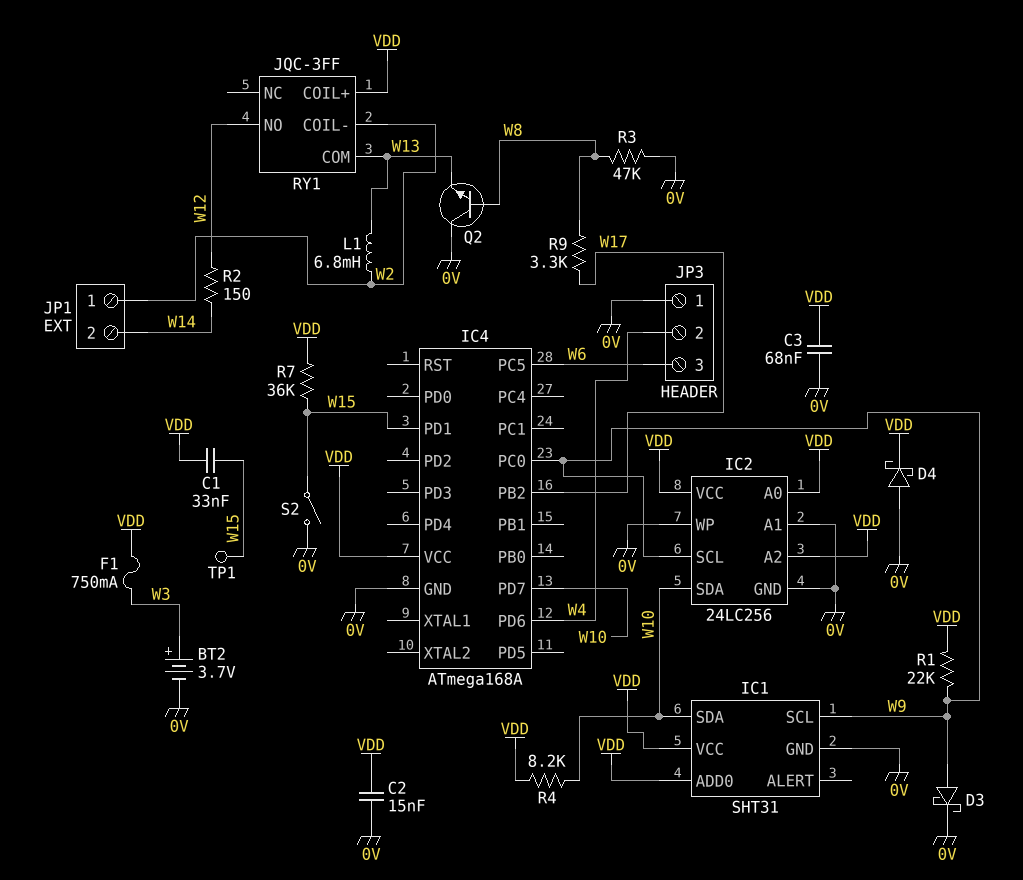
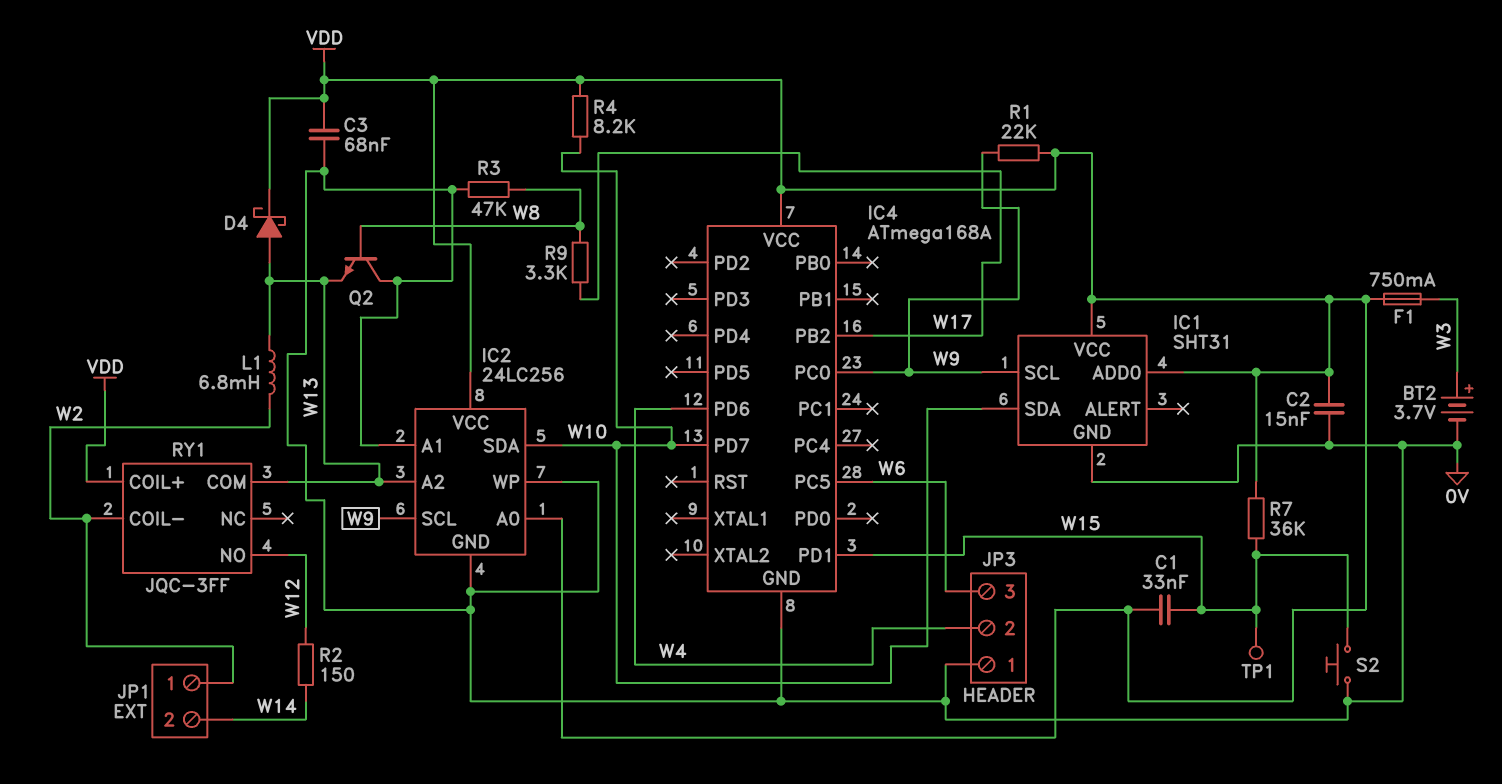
D3: schottky (A W9, K 0V) -> none
D4: schottky (A 0V, K VDD) -> schottky (A W13, K VDD)
IC2 pin A2: VDD -> W13
S2: switch (0V, W15) -> button (0V, W15)

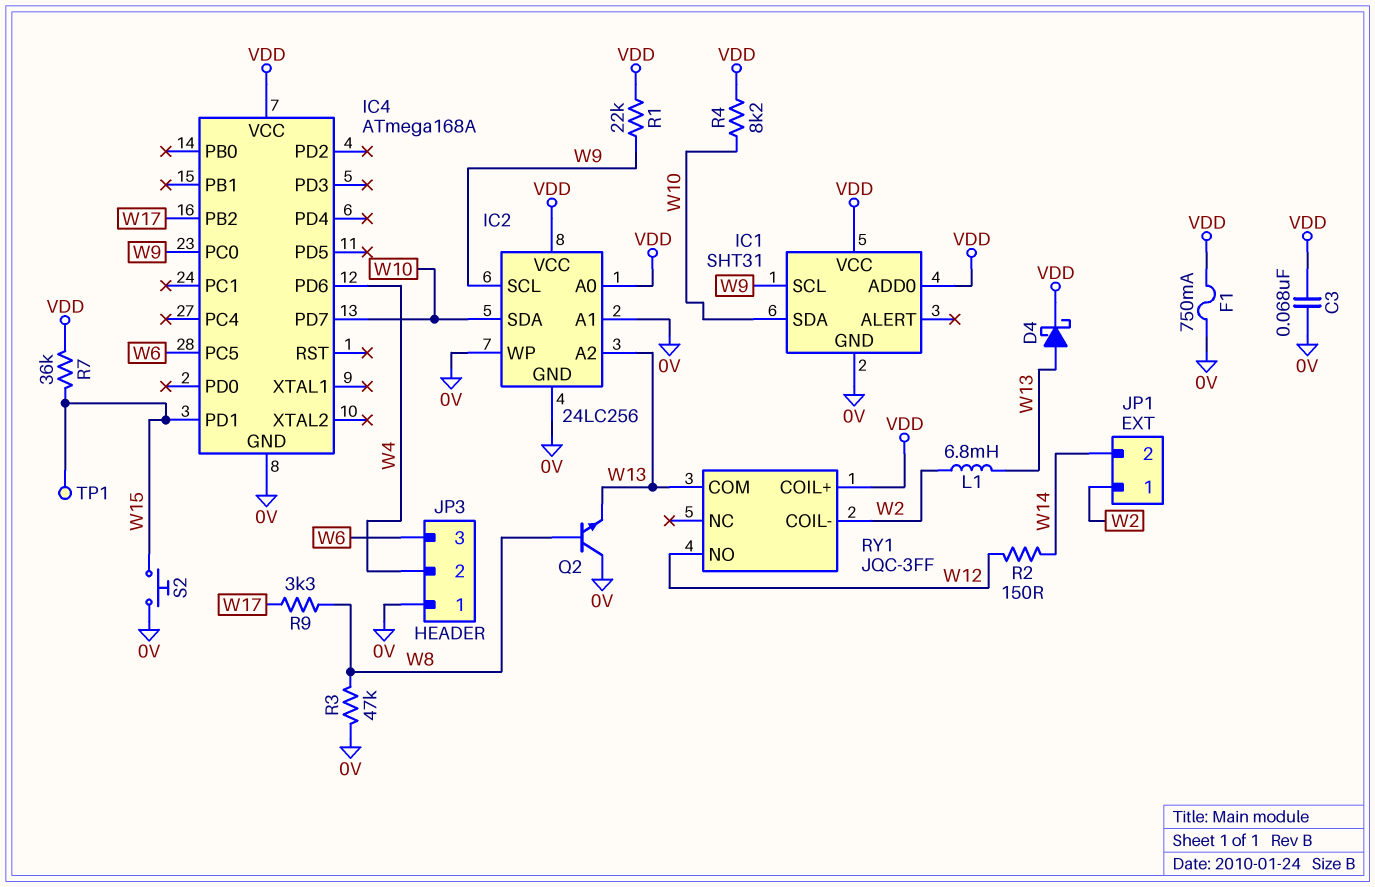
BT2: 3.7V (plus W3, minus 0V) -> none
C1: 33nF (VDD, W15) -> none
C2: 15nF (0V, VDD) -> none
F1: 750mA (VDD, W3) -> 750mA (0V, VDD)

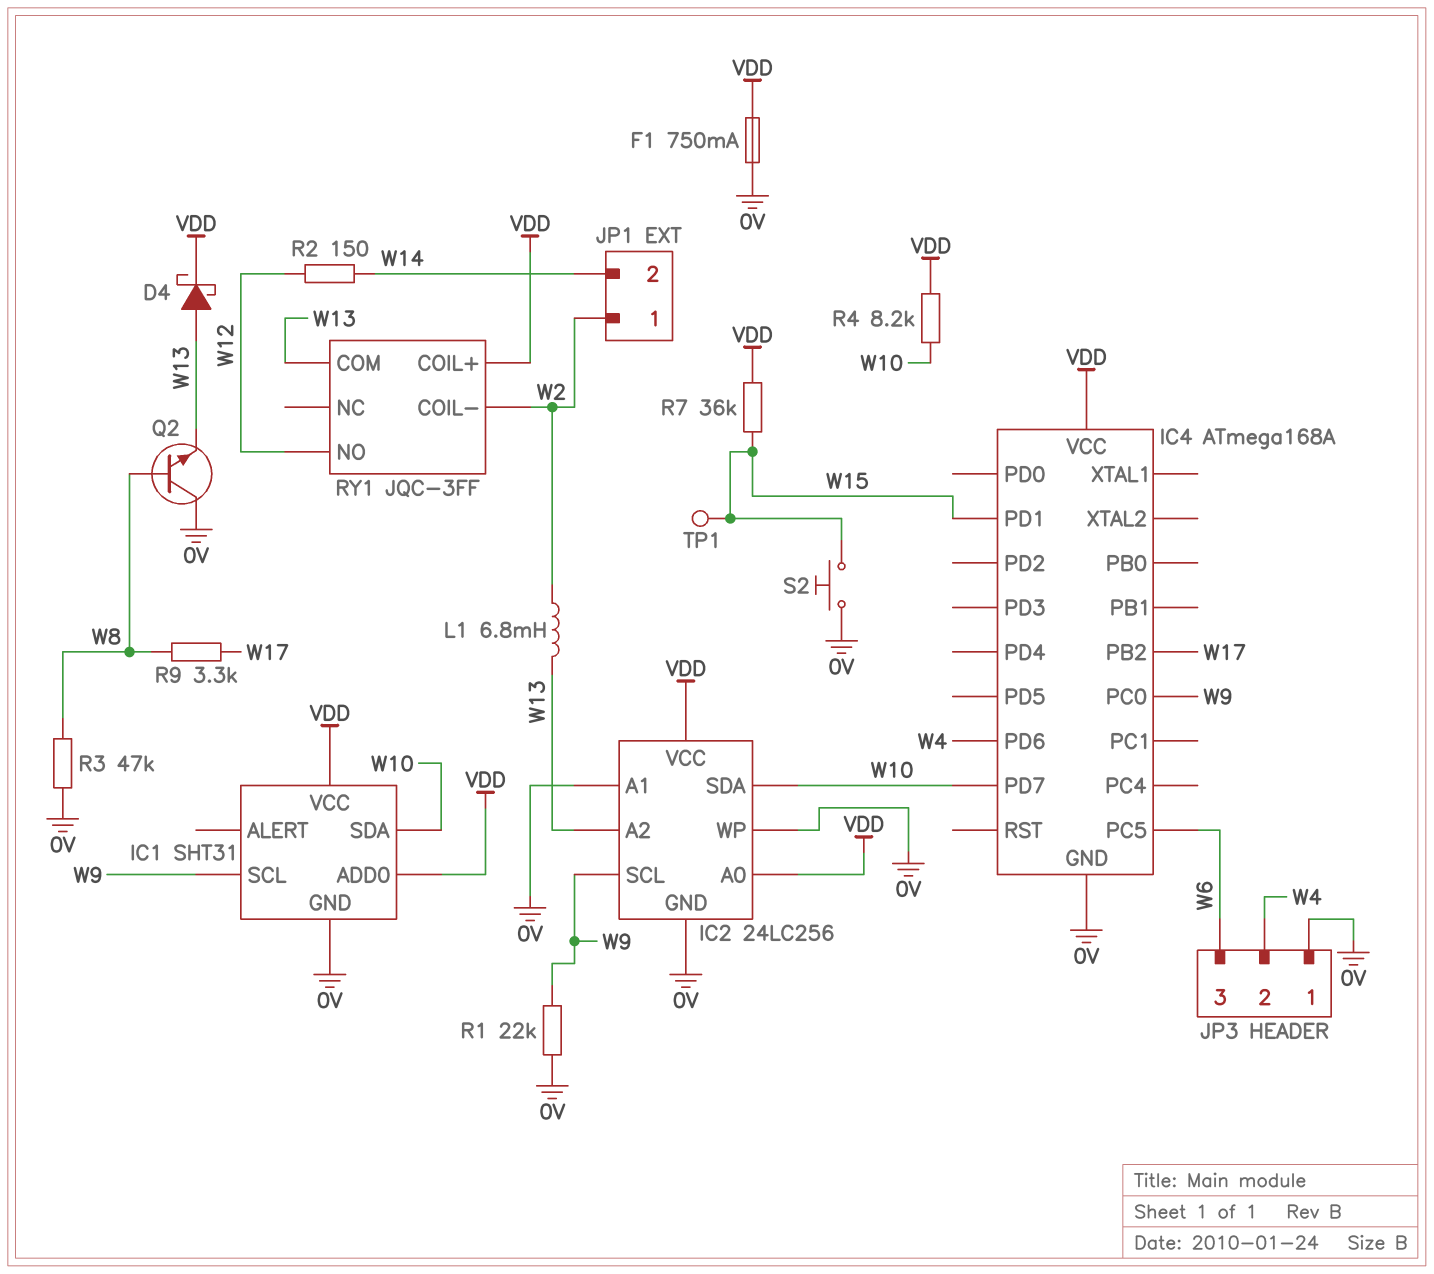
C3: 68nF (0V, VDD) -> none
R1: 22k (VDD, W9) -> 22k (0V, W9)

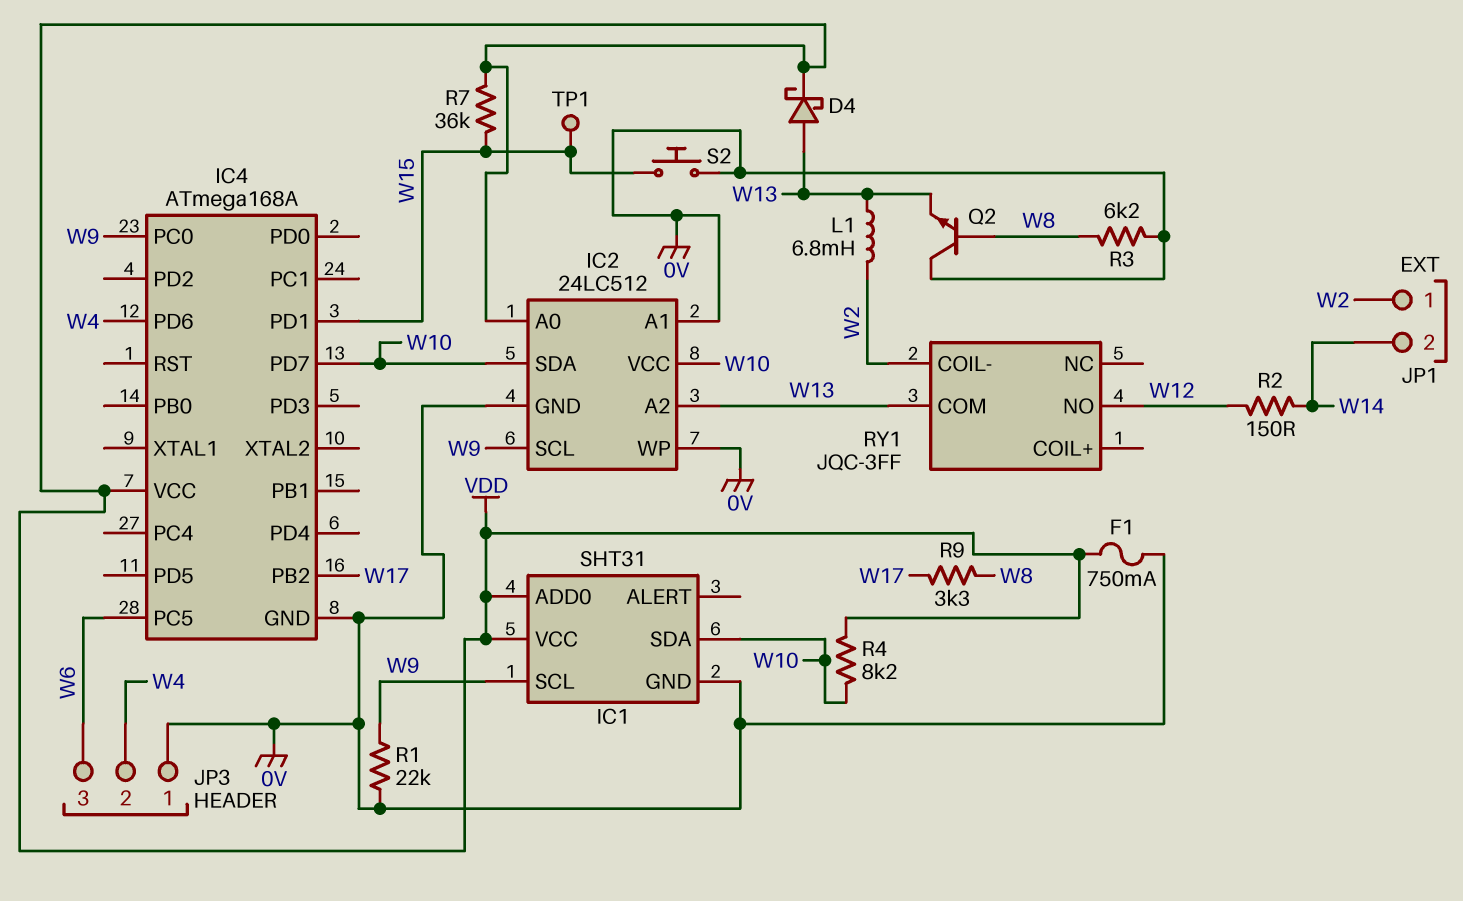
IC2: 24LC256 -> 24LC512
IC2 pin VCC: VDD -> W10
R3: 47k (0V, W8) -> 6.2k (0V, W8)
RY1 pin COIL+: VDD -> none

